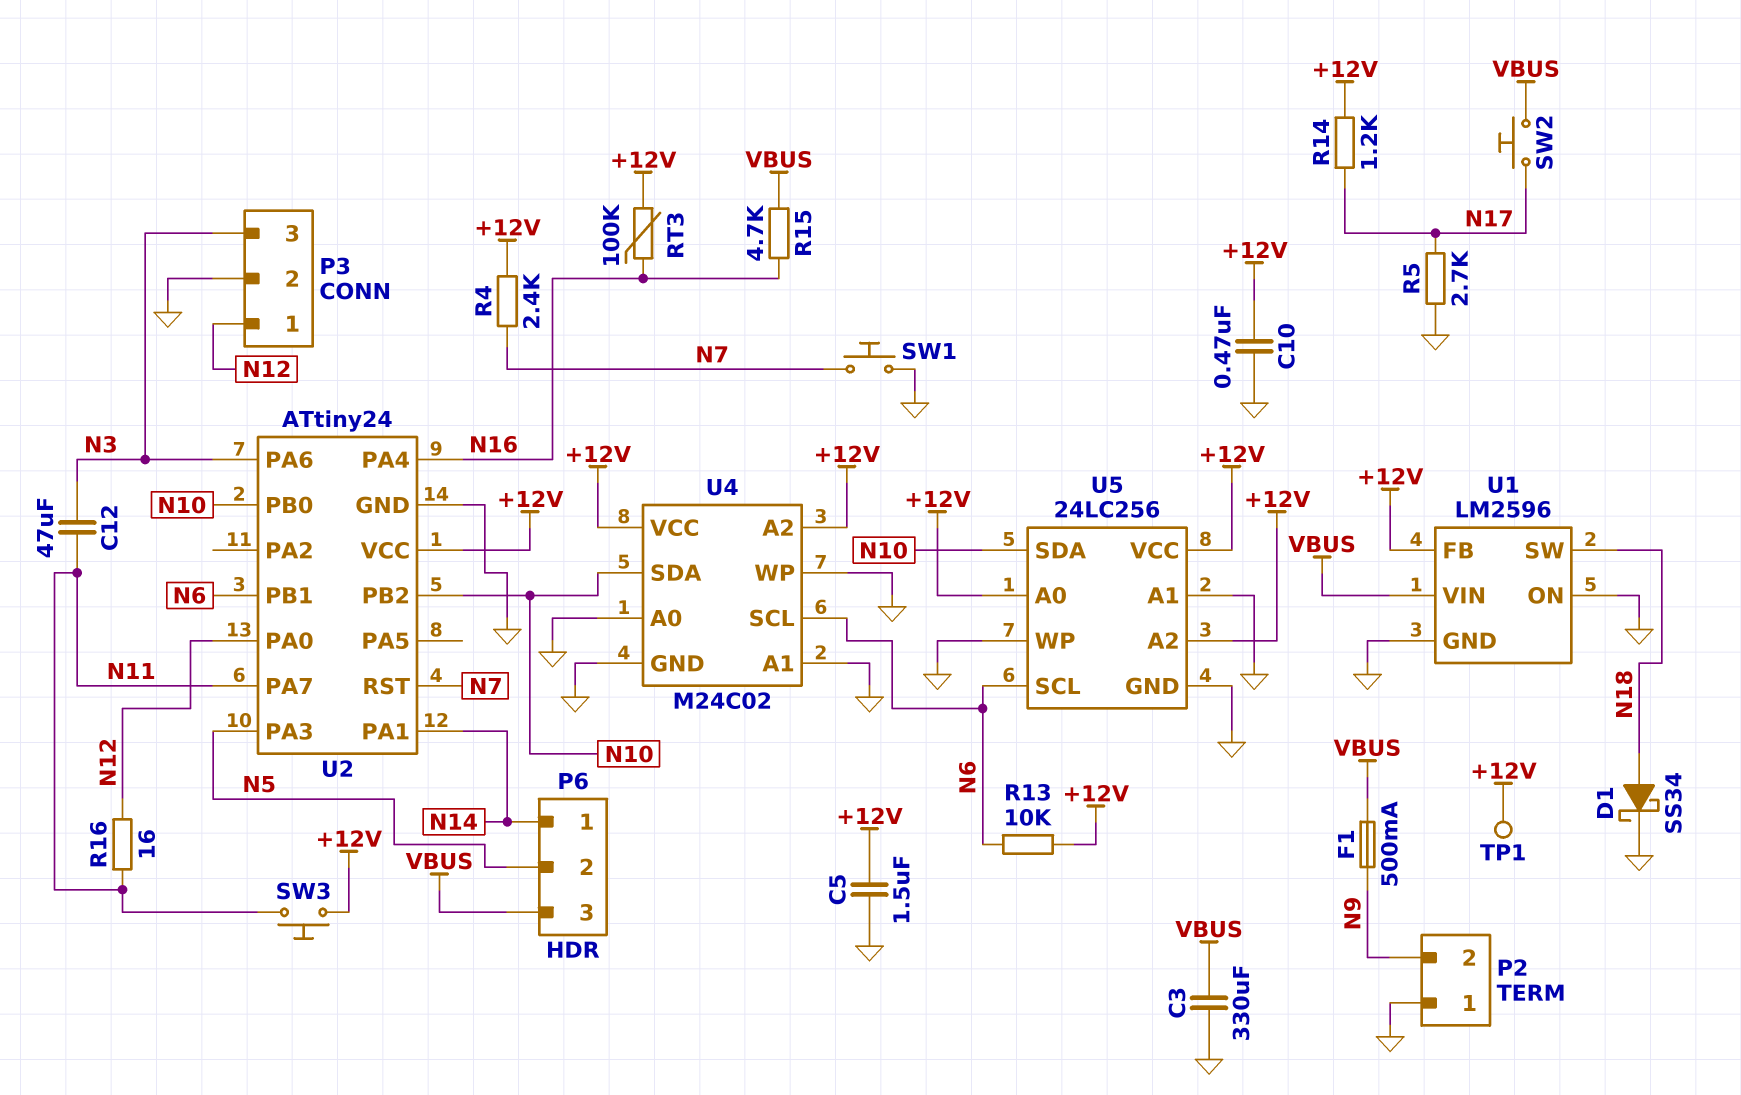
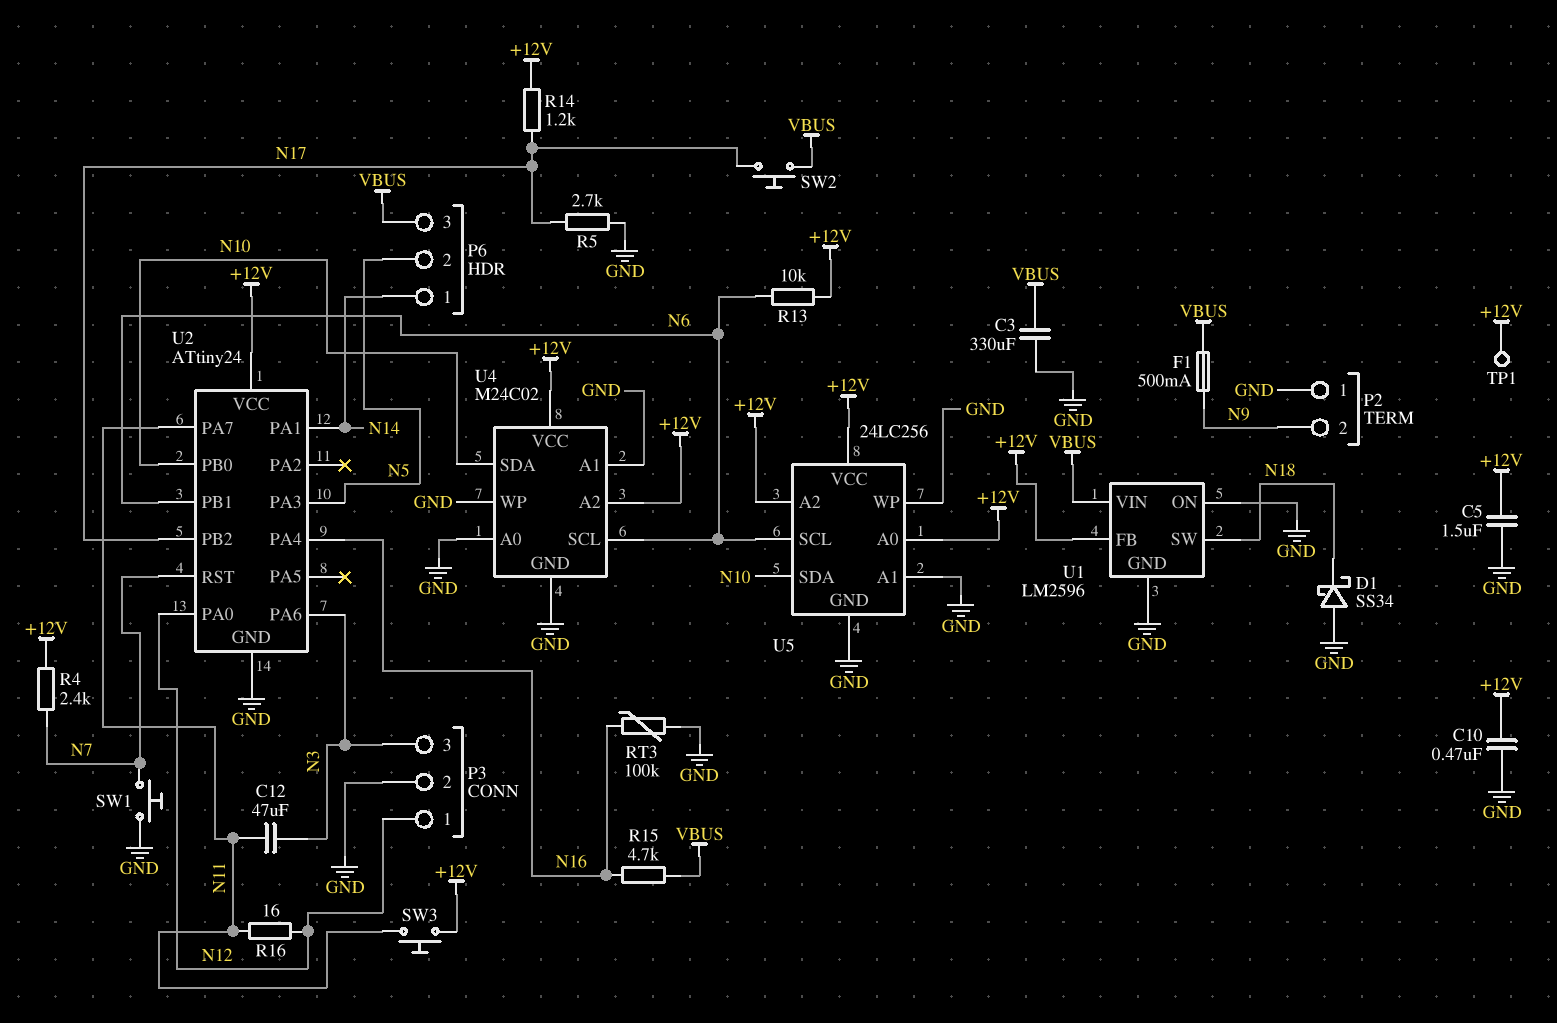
D1: schottky SS34 (A N18, K GND) -> schottky SS34 (A GND, K N18)
RT3: 100k (+12V, N16) -> 100k (GND, N16)
U2 pin PB2: N10 -> N17

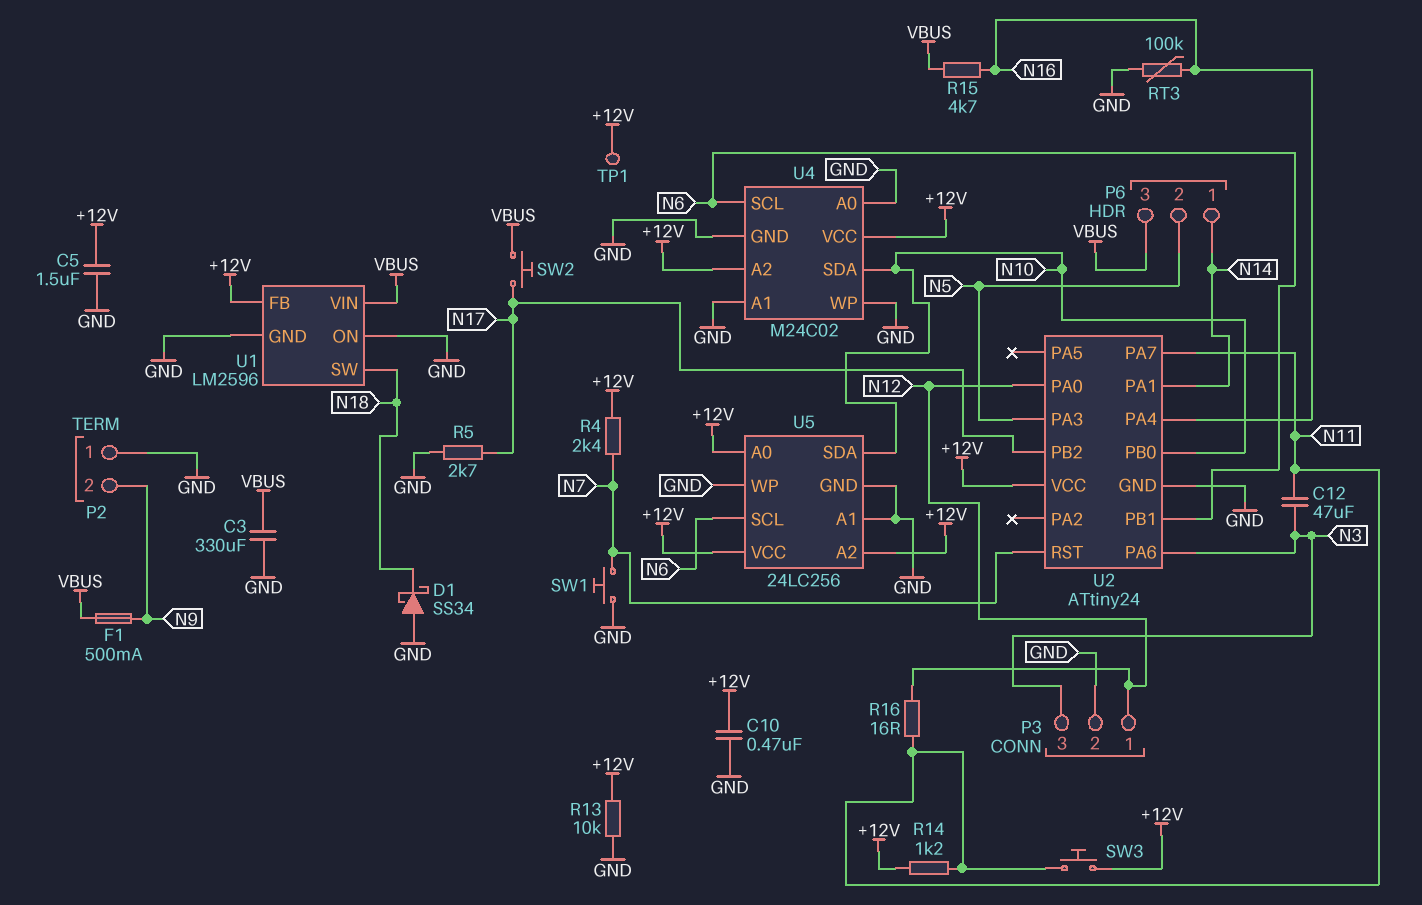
R13: 10k (+12V, N6) -> 10k (+12V, GND)
R14: 1.2k (+12V, N17) -> 1.2k (+12V, N11)

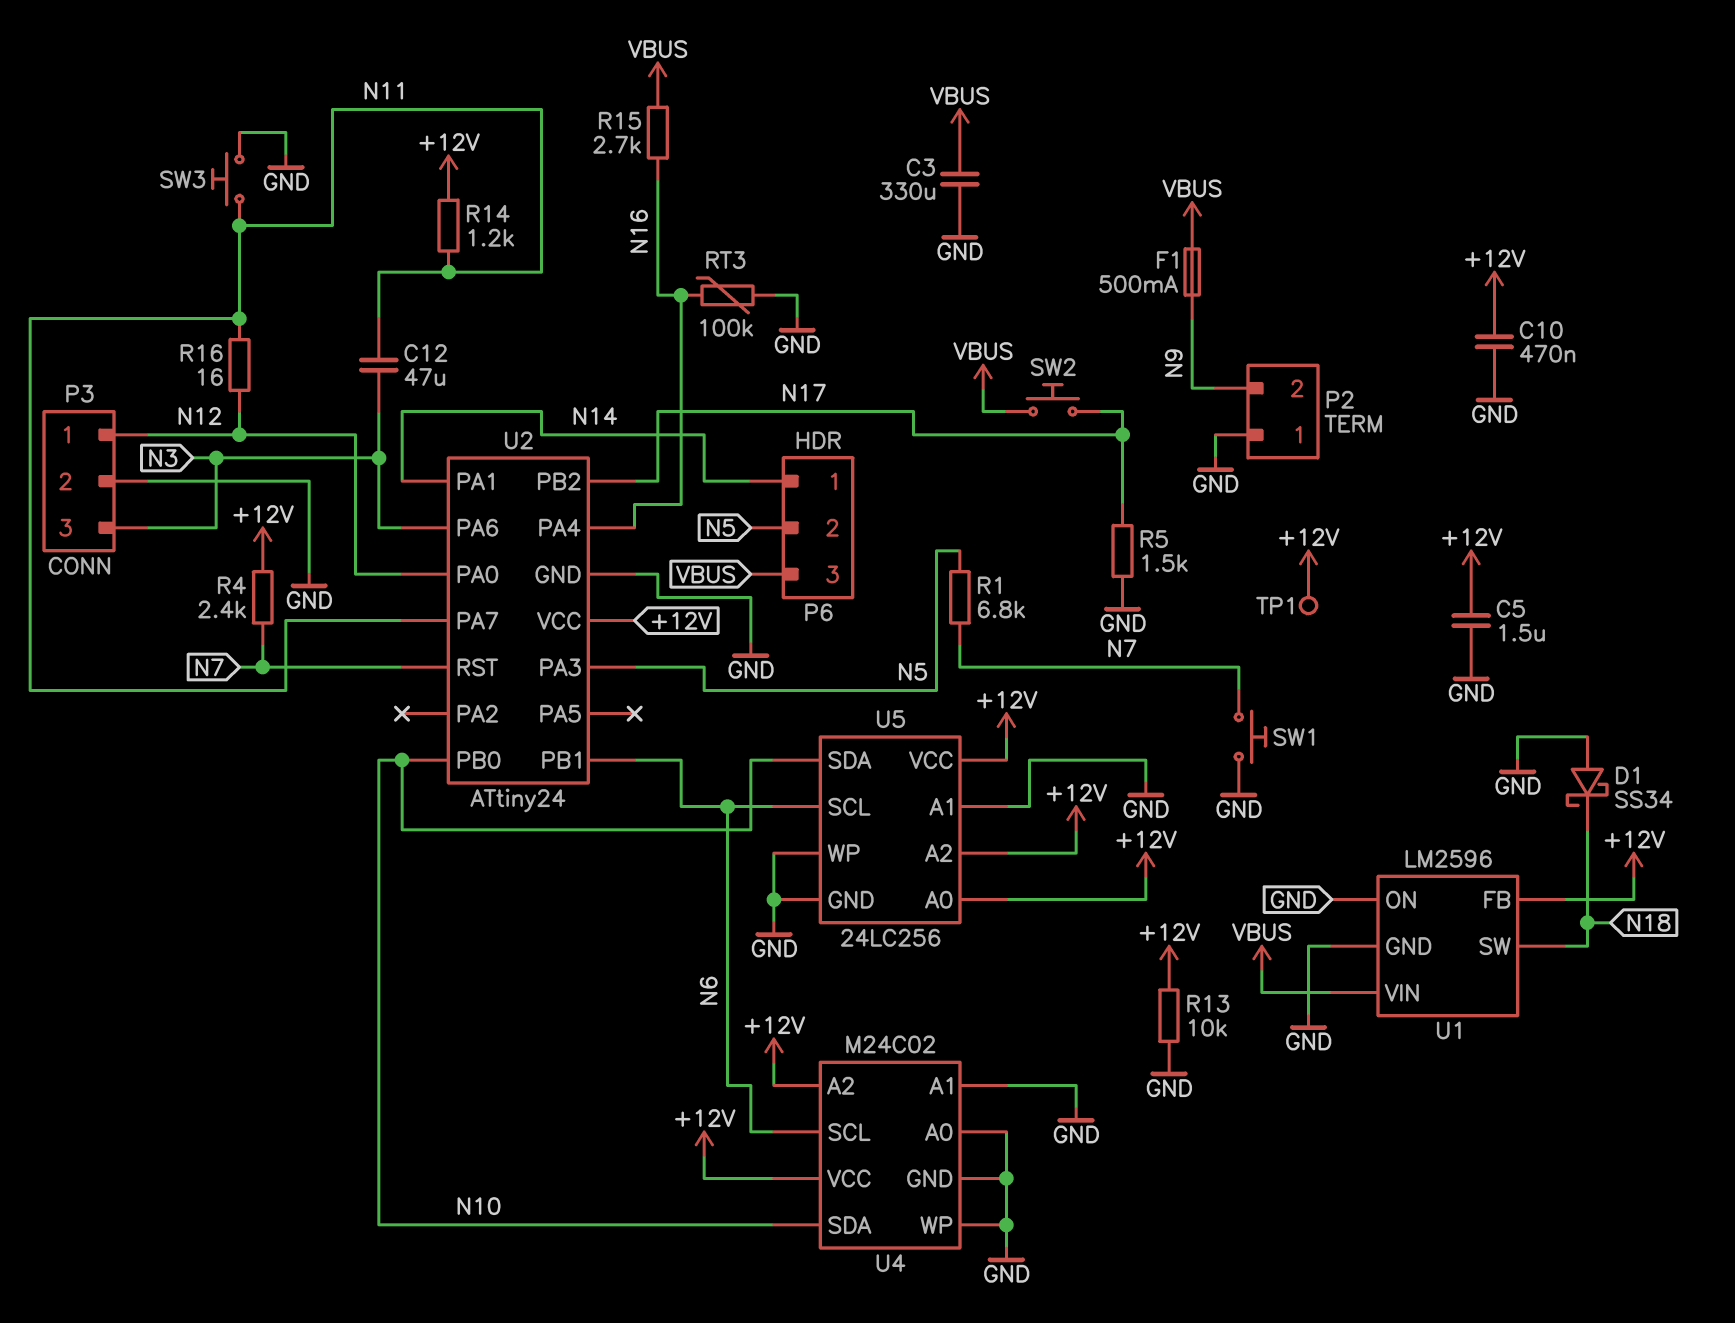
R1: none -> 6.8k (N5, N7)
R5: 2.7k (GND, N17) -> 1.5k (GND, N17)
R15: 4.7k (N16, VBUS) -> 2.7k (N16, VBUS)
SW3: button (+12V, N11) -> button (GND, N11)

